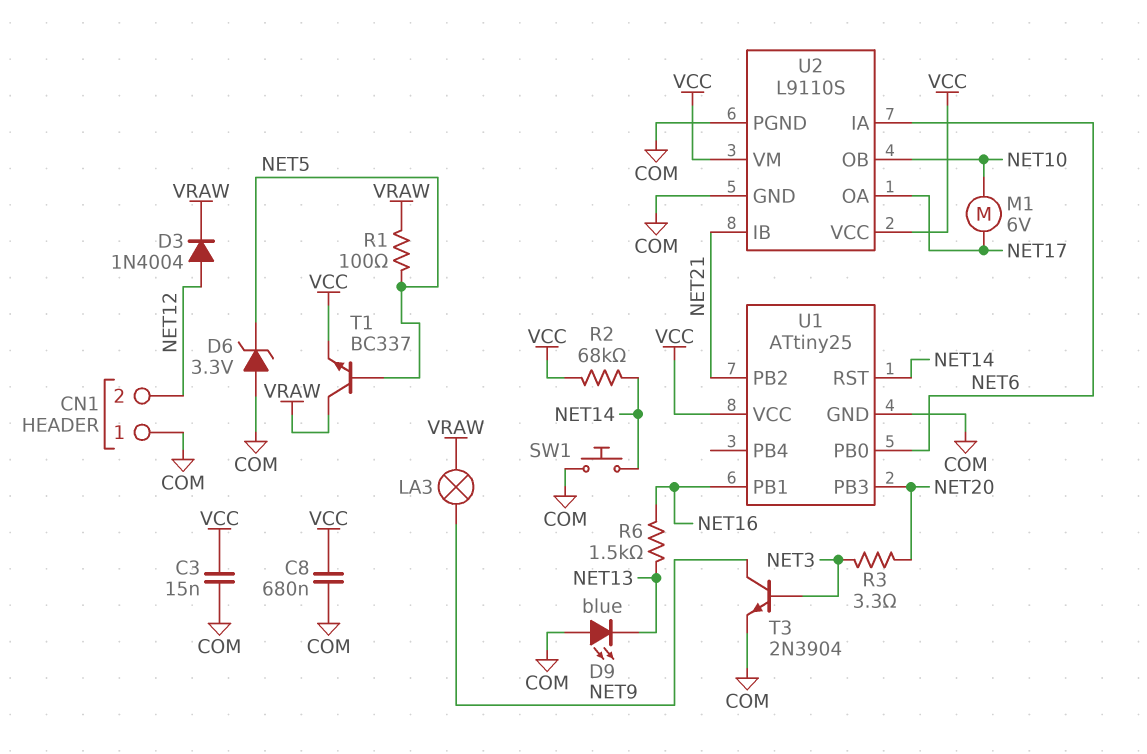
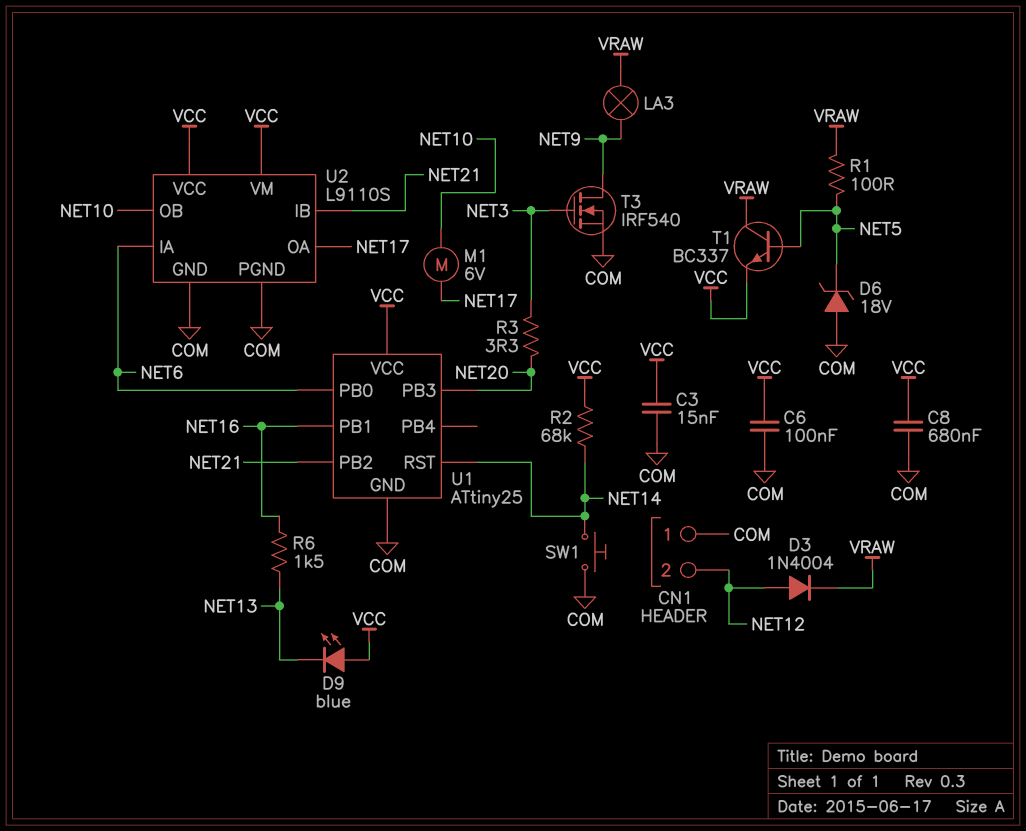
C6: none -> 100nF (COM, VCC)
D6: zener 3.3V (A COM, K NET5) -> zener 18V (A COM, K NET5)
D9: LED blue (A COM, K NET13) -> LED blue (A VCC, K NET13)
T3: NPN 2N3904 (B NET3, C NET9, E COM) -> NMOS IRF540 (G NET3, D NET9, S COM)

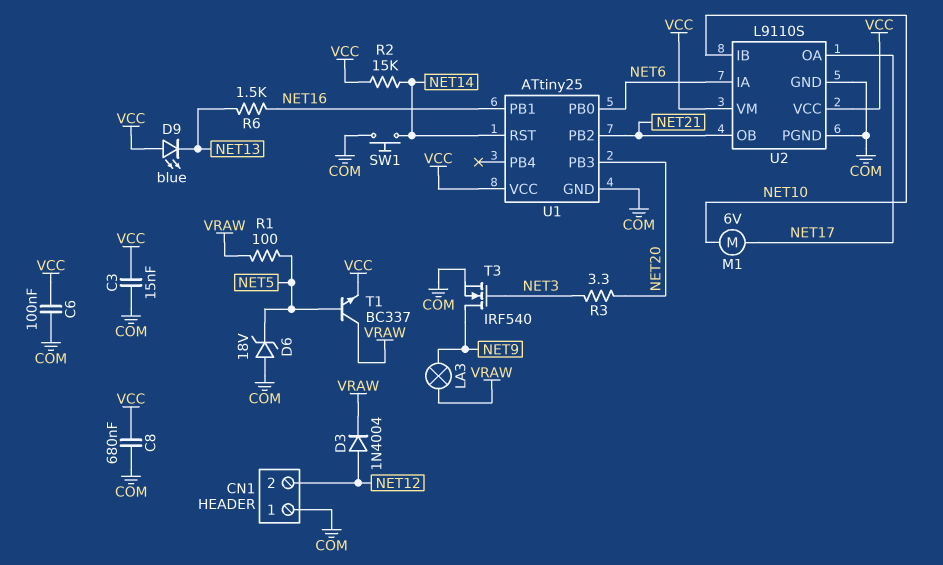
R2: 68k (NET14, VCC) -> 15k (NET14, VCC)
U2 pin IB: NET21 -> NET10
U2 pin OB: NET10 -> NET21

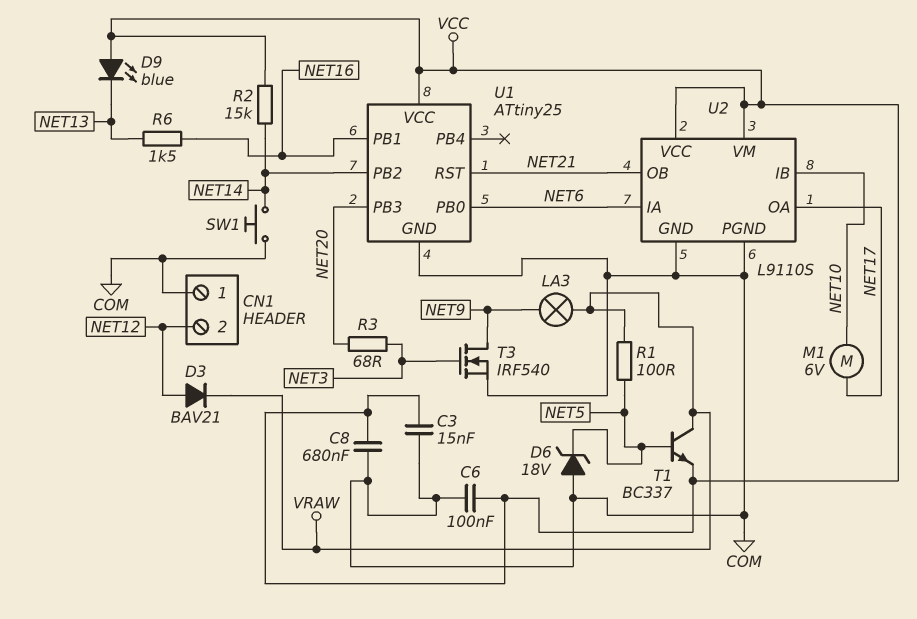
D3: diode 1N4004 (A NET12, K VRAW) -> diode BAV21 (A NET12, K VRAW)
R3: 3.3 (NET3, NET20) -> 68 (NET3, NET20)
U1 pin PB2: NET21 -> NET14
U1 pin RST: NET14 -> NET21

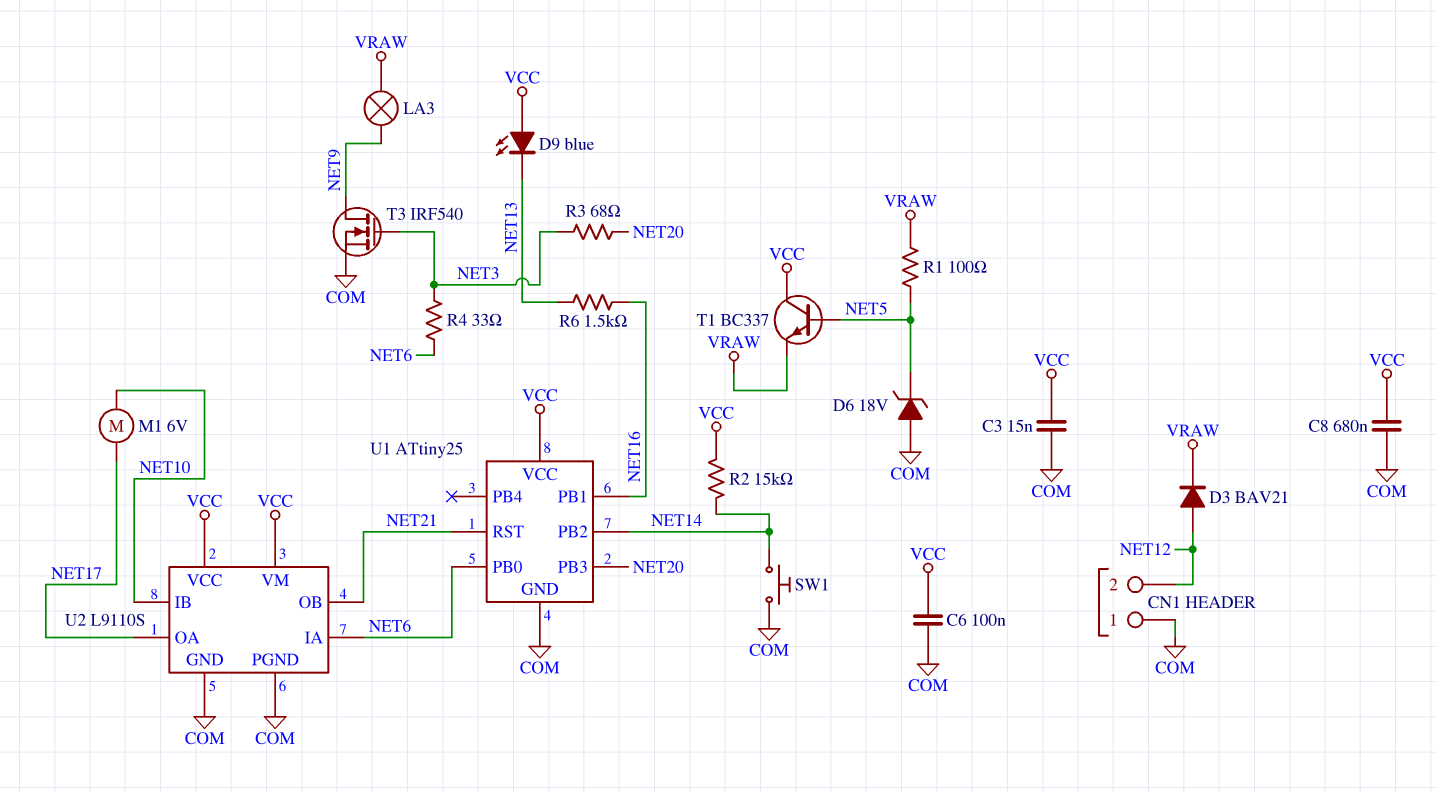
R4: none -> 33 (NET3, NET6)
T1: NPN BC337 (B NET5, C VRAW, E VCC) -> NPN BC337 (B NET5, C VCC, E VRAW)

